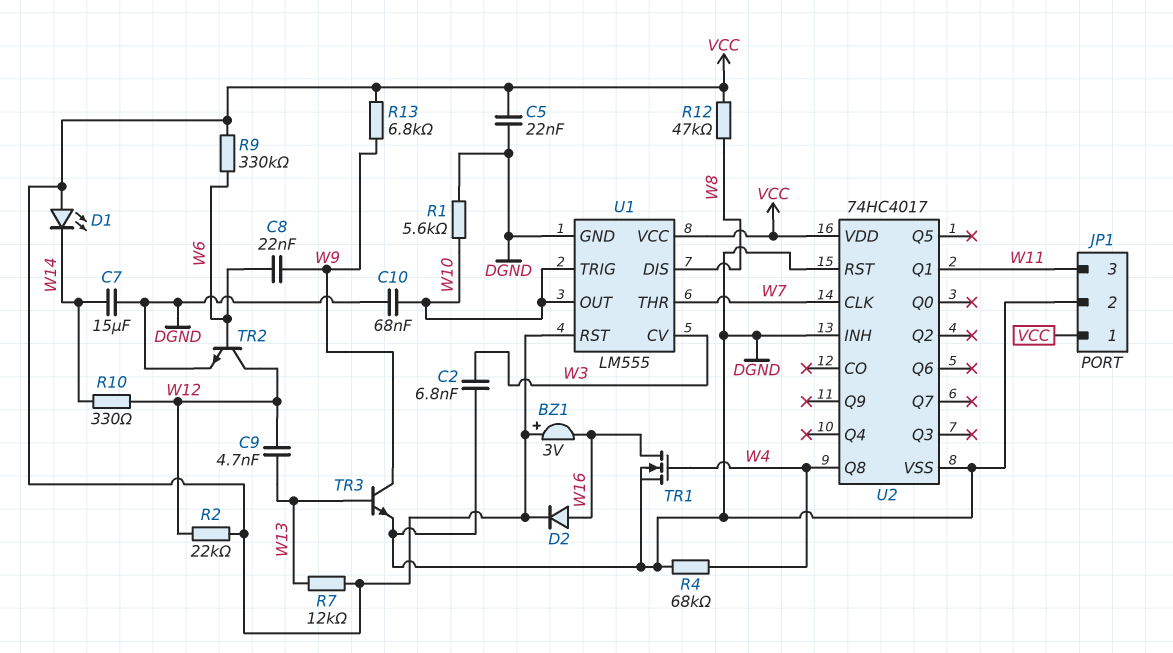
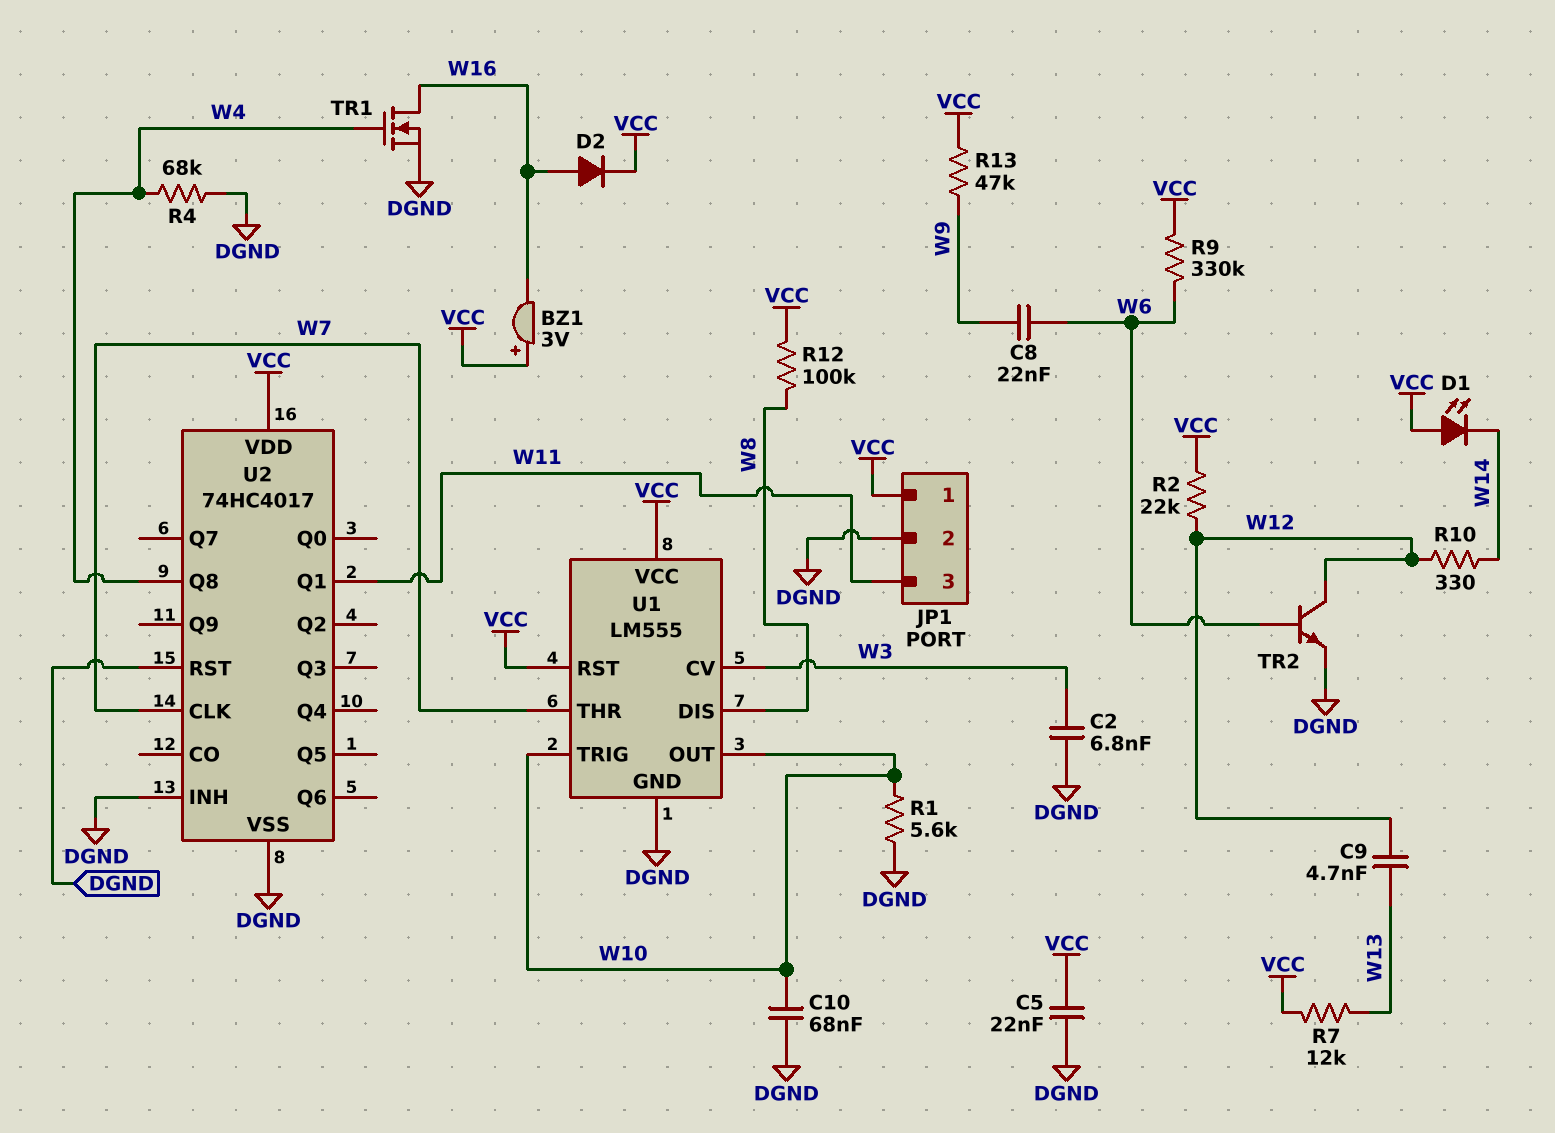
C7: 15uF (DGND, W14) -> none
R12: 47k (VCC, W8) -> 100k (VCC, W8)
R13: 6.8k (VCC, W9) -> 47k (VCC, W9)
TR3: NPN (B W13, C W9, E DGND) -> none

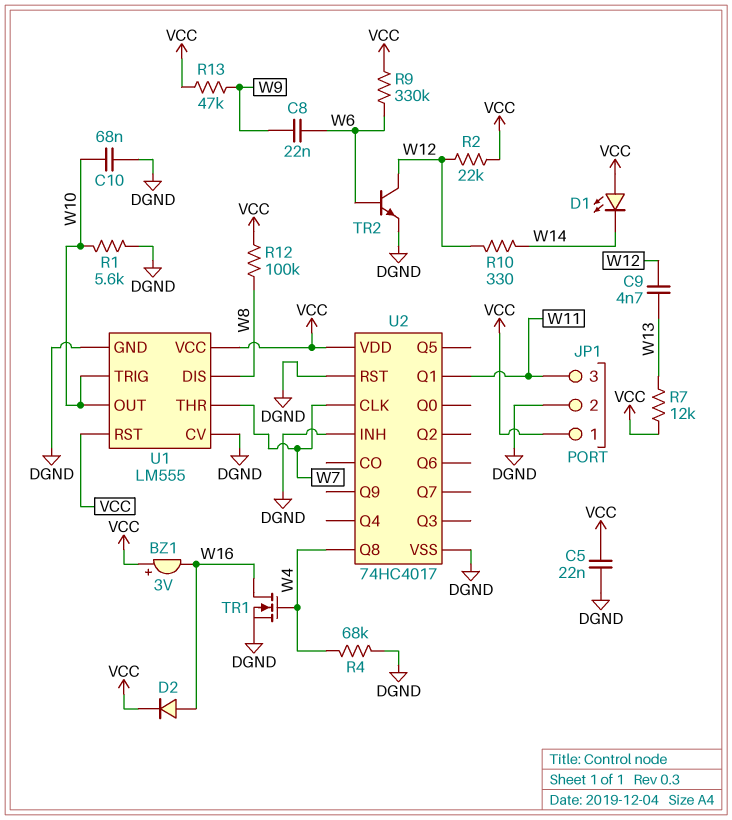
C2: 6.8nF (DGND, W3) -> none
U1 pin CV: W3 -> DGND

